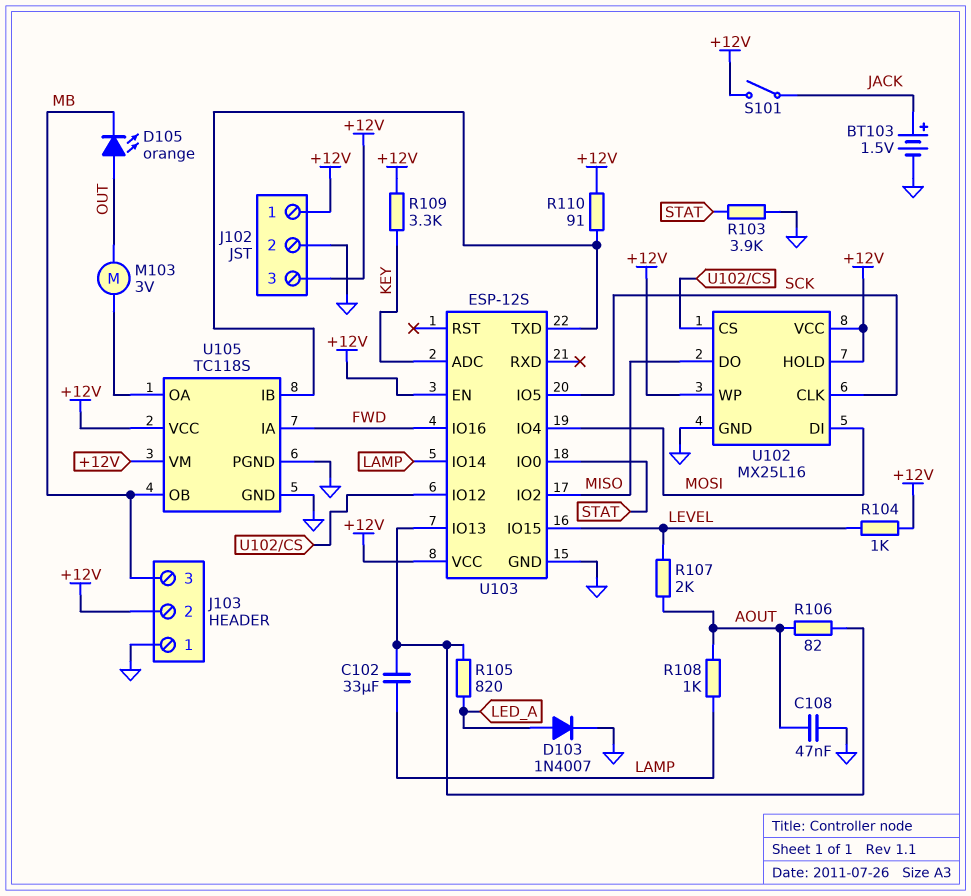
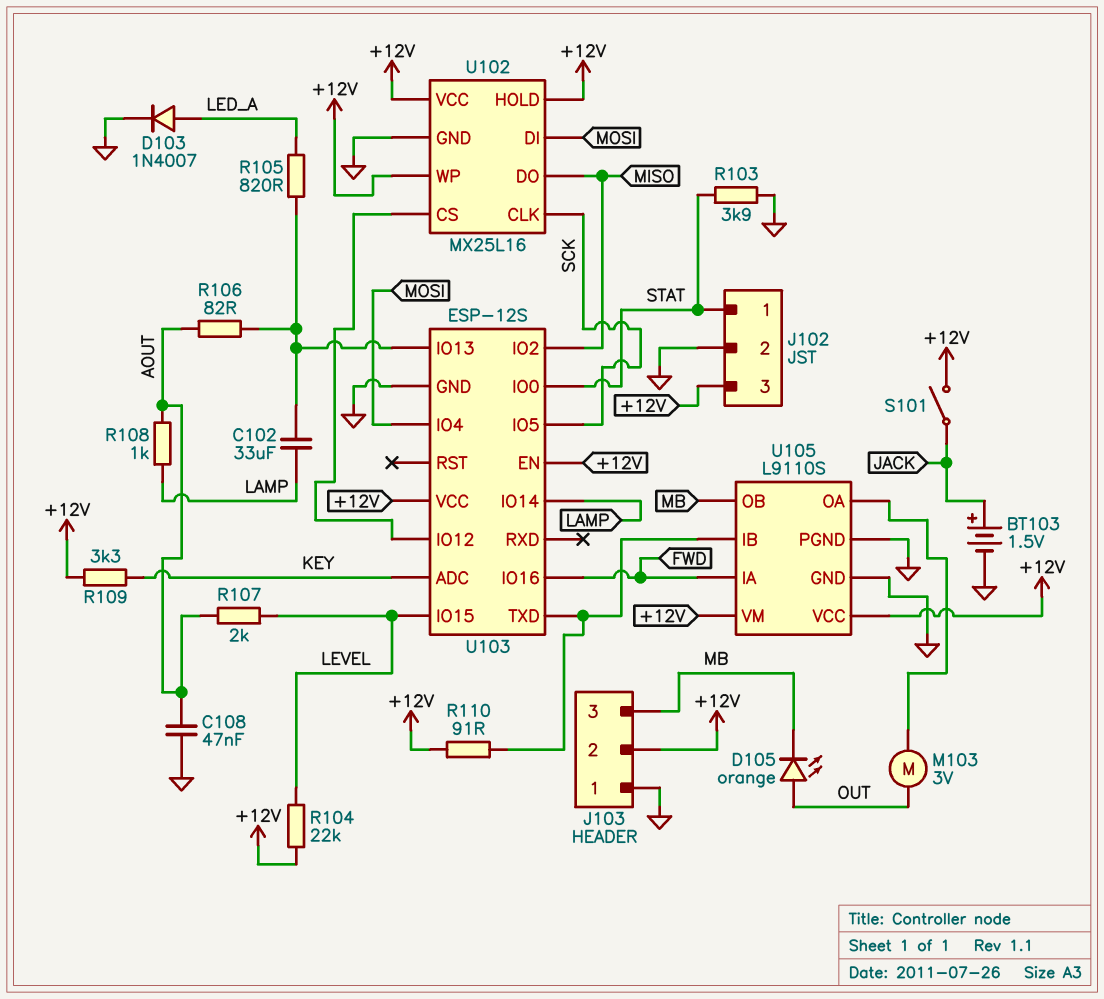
J102 pin 1: +12V -> STAT
R104: 1k (+12V, LEVEL) -> 22k (+12V, LEVEL)
U105: TC118S -> L9110S

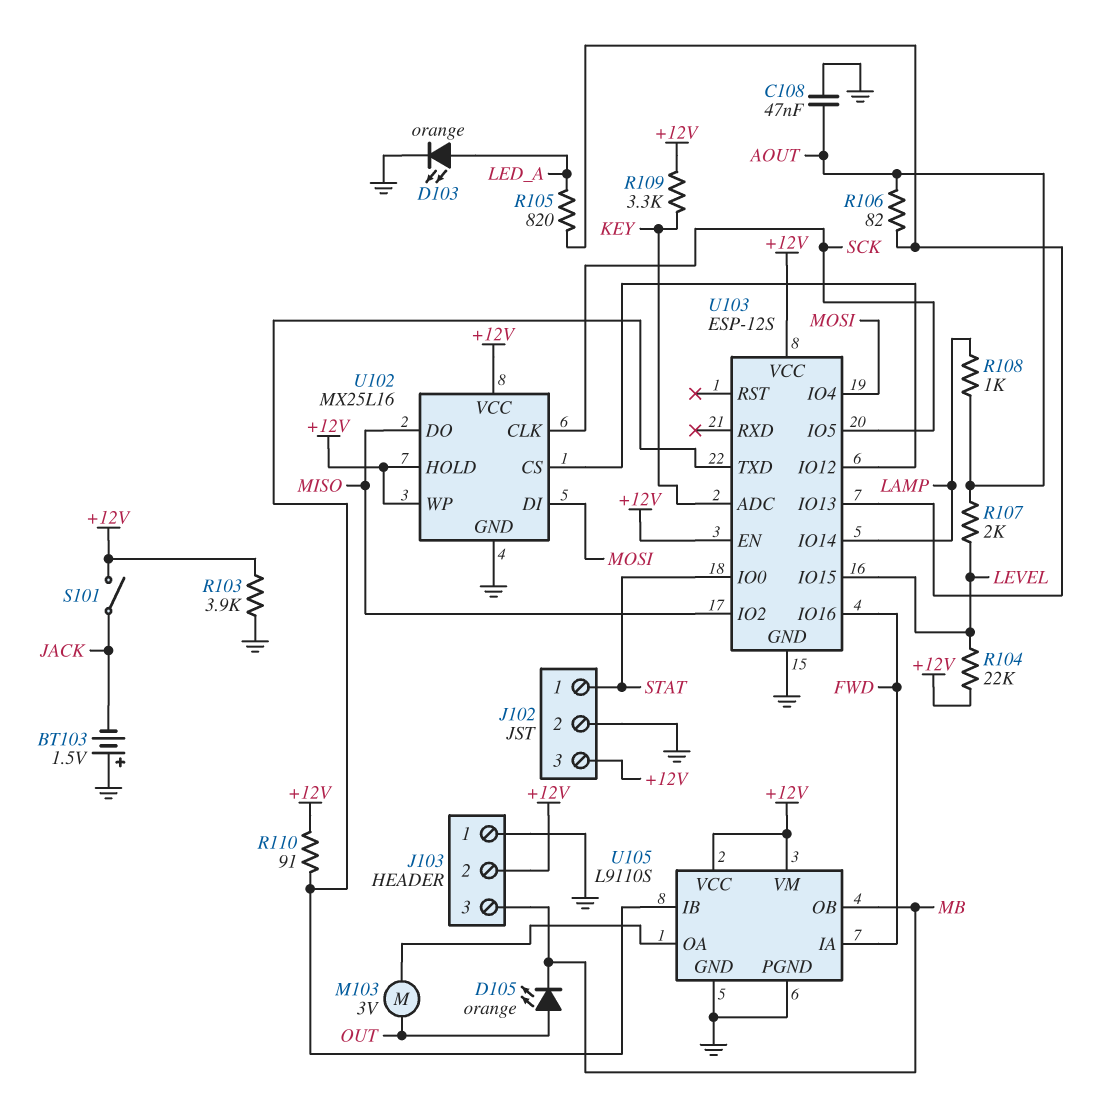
BT103: 1.5V (plus JACK, minus GND) -> 1.5V (plus GND, minus JACK)
C102: 33uF (LAMP, U103/IO13) -> none
D103: diode 1N4007 (A LED_A, K GND) -> LED orange (A LED_A, K GND)
R103: 3.9k (GND, STAT) -> 3.9k (+12V, GND)

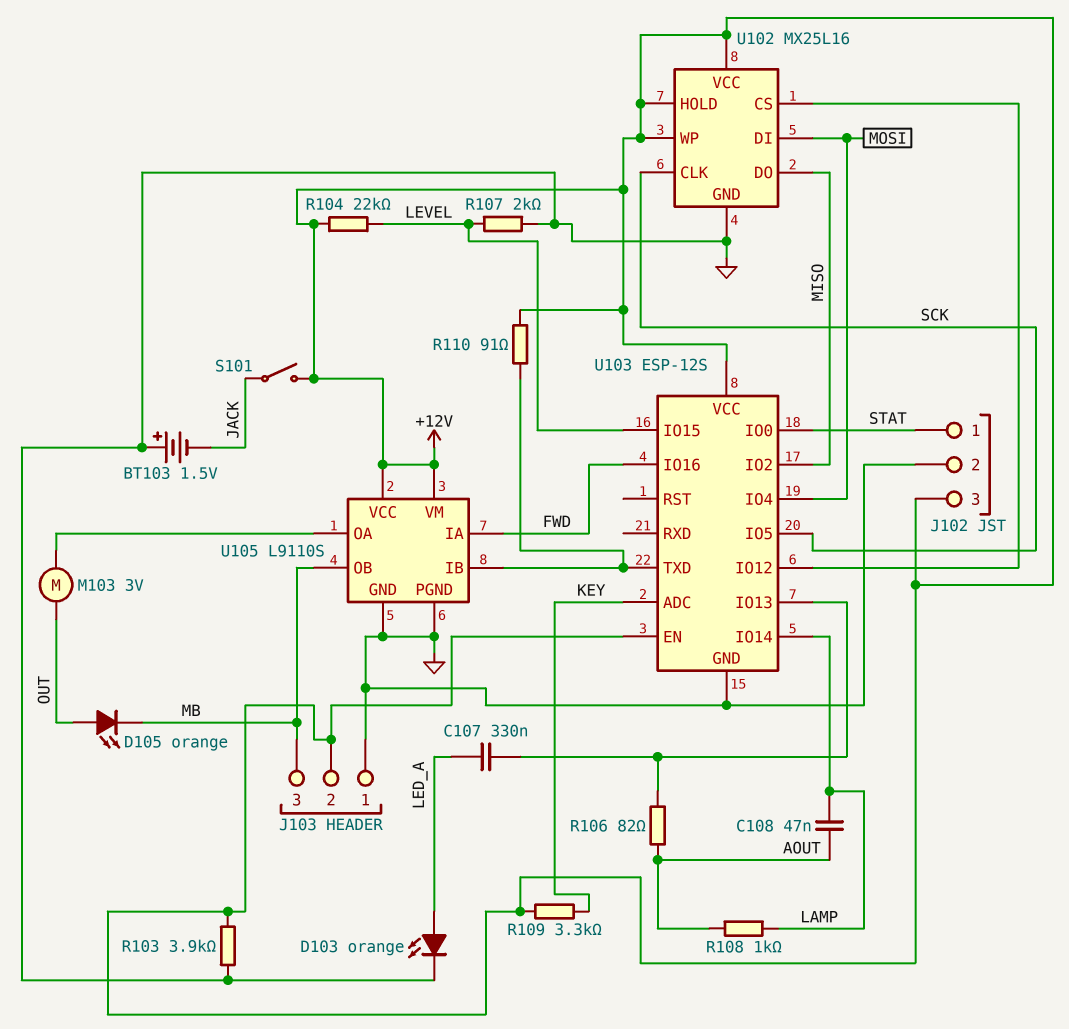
C107: none -> 330nF (LED_A, U103/IO13)
C108: 47nF (AOUT, GND) -> 47nF (AOUT, LAMP)
R105: 820 (LED_A, U103/IO13) -> none
R107: 2k (AOUT, LEVEL) -> 2k (GND, LEVEL)

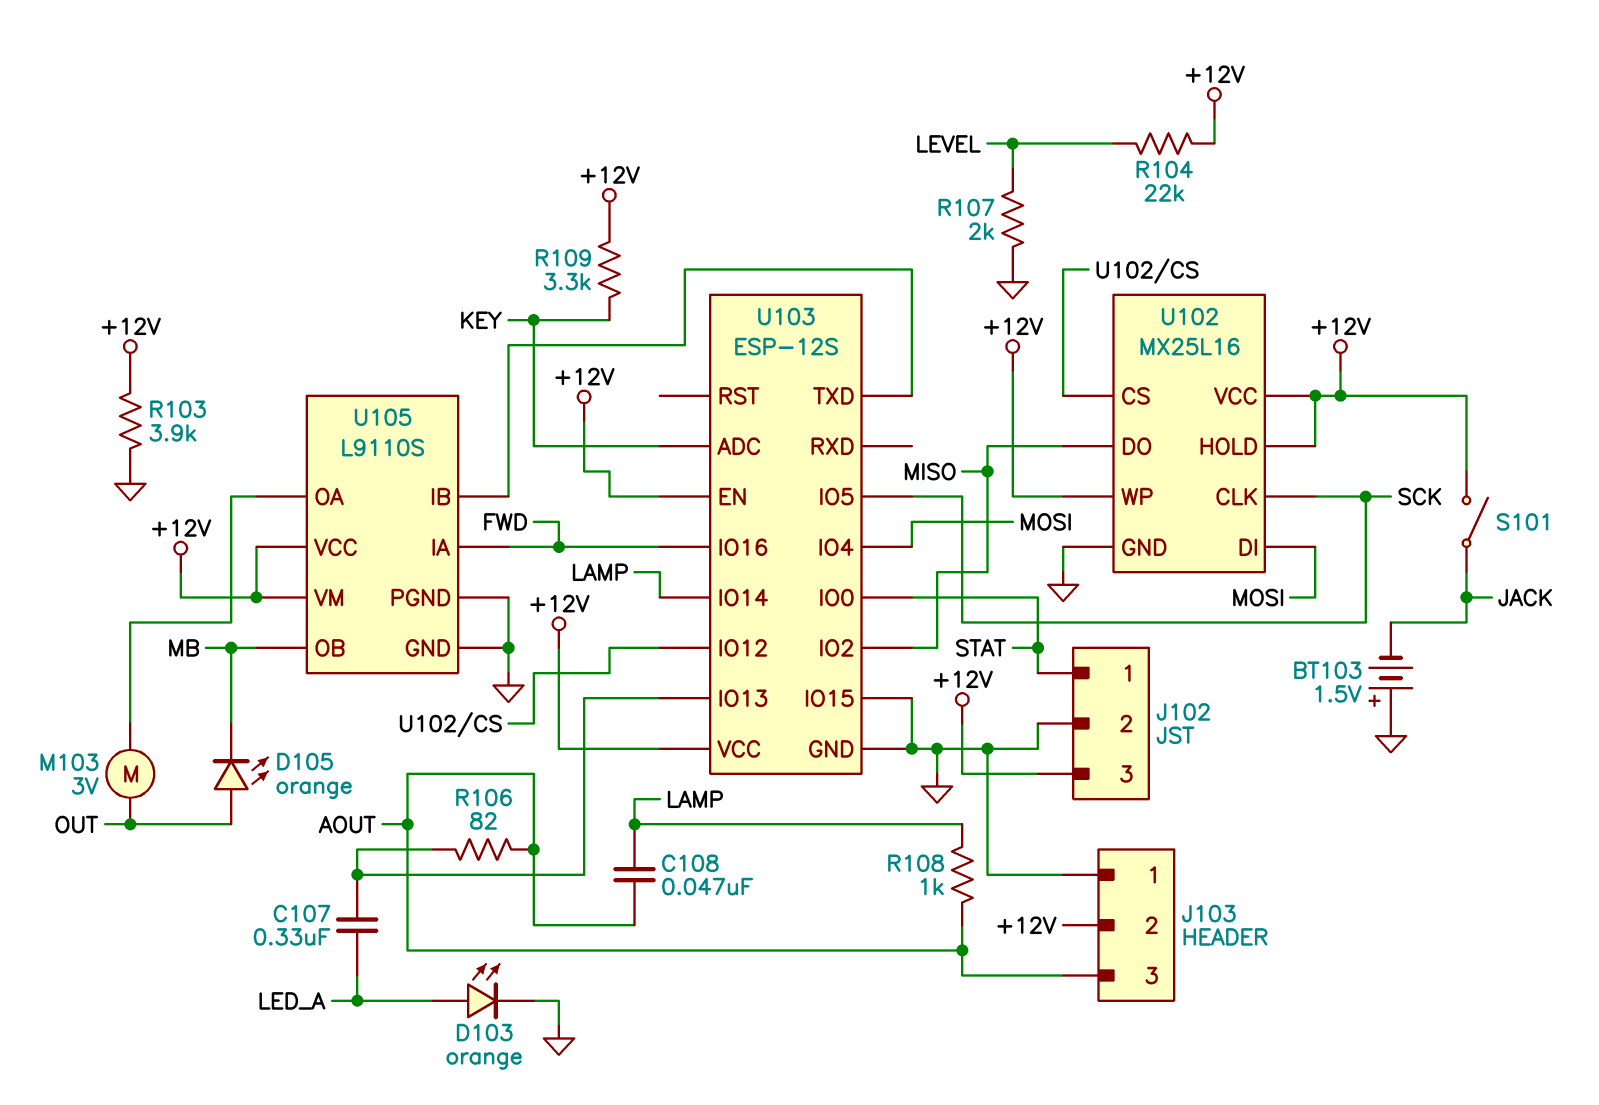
J103 pin 3: MB -> AOUT
R110: 91 (+12V, U103/TXD) -> none
U103 pin IO15: LEVEL -> GND

